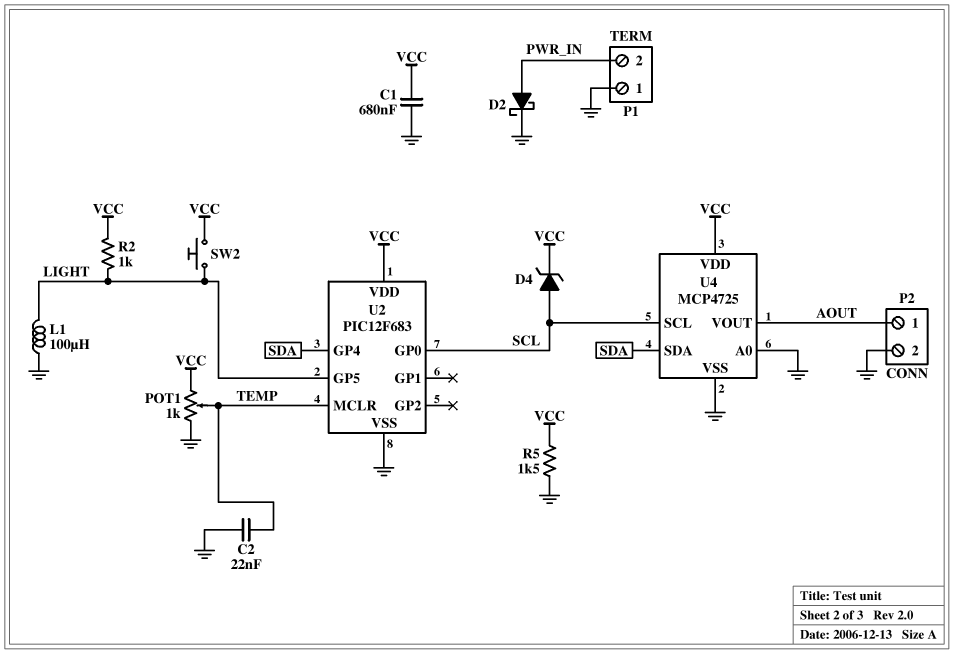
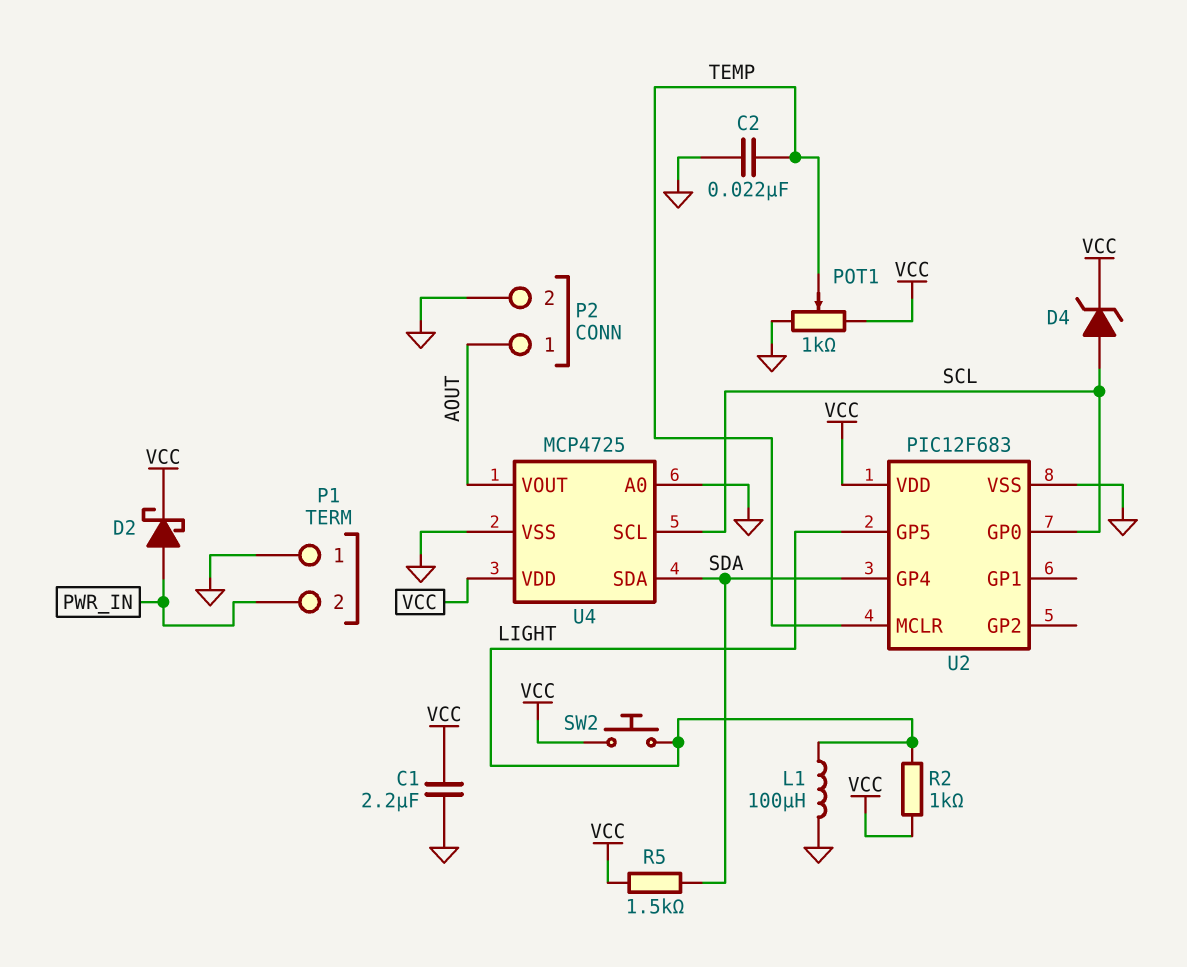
C1: 680nF (GND, VCC) -> 2.2uF (GND, VCC)
D2: schottky (A PWR_IN, K GND) -> schottky (A PWR_IN, K VCC)
R5: 1.5k (GND, VCC) -> 1.5k (SDA, VCC)

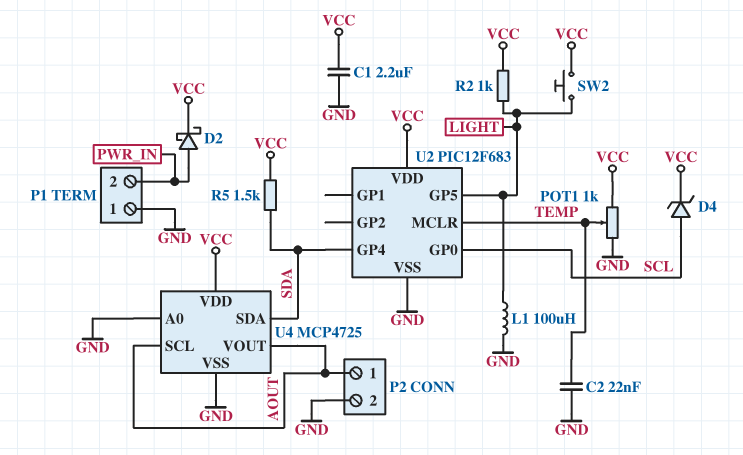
U4 pin SCL: SCL -> AOUT

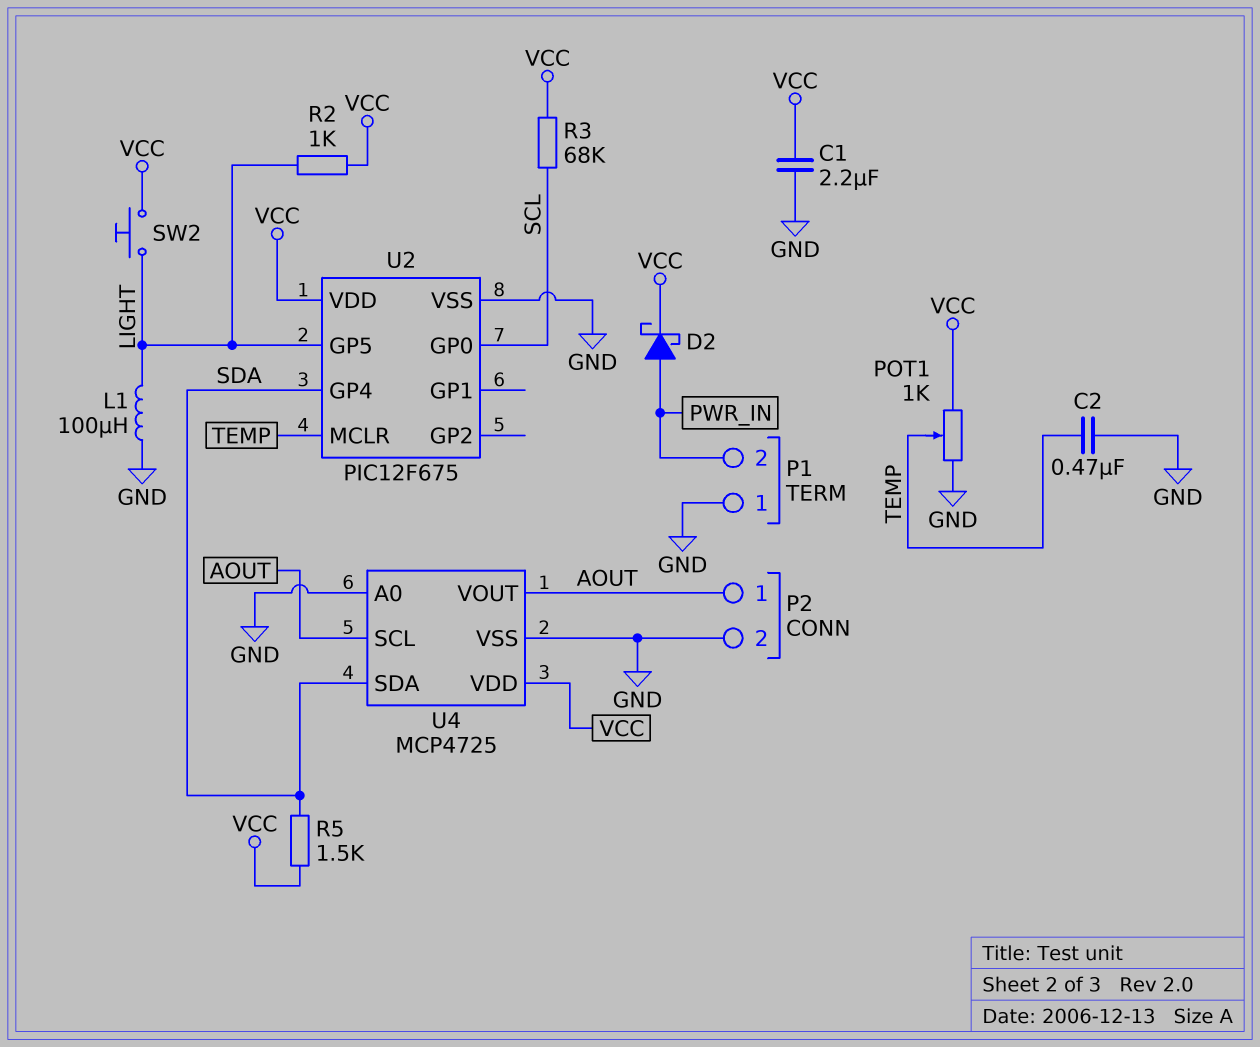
C2: 22nF (GND, TEMP) -> 470nF (GND, TEMP)
D4: zener (A SCL, K VCC) -> none
R3: none -> 68k (SCL, VCC)
U2: PIC12F683 -> PIC12F675

